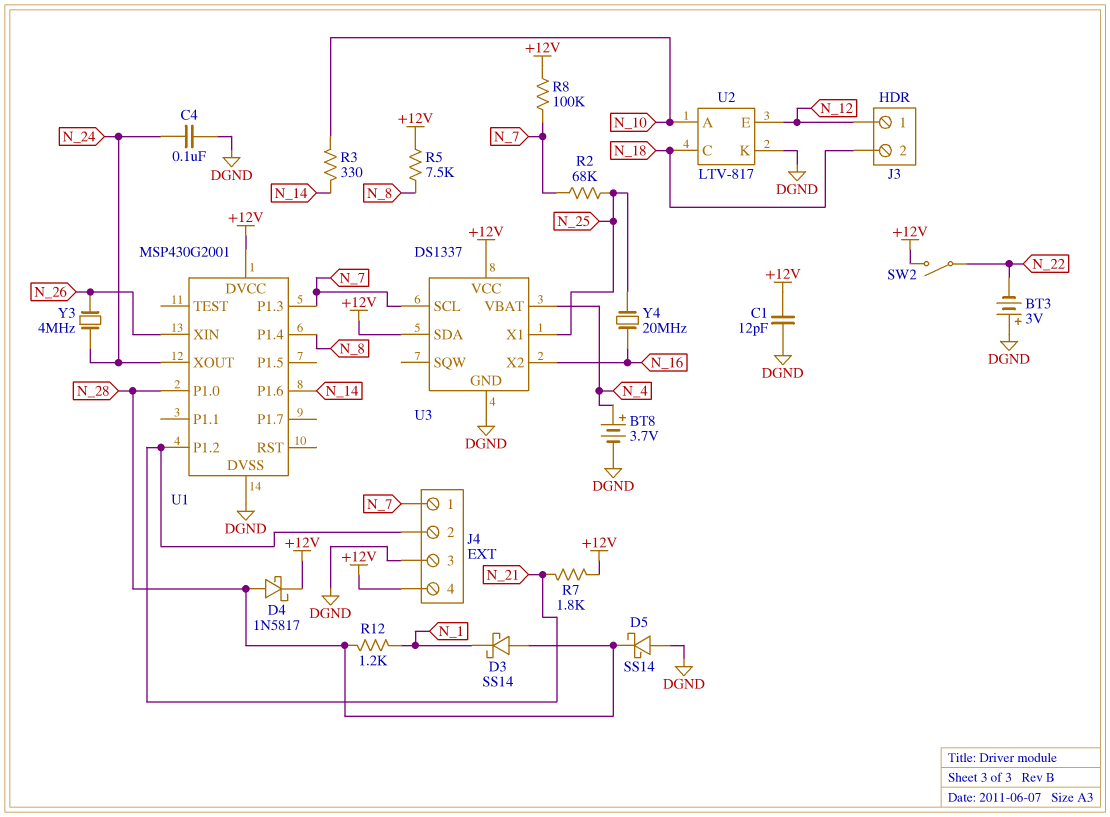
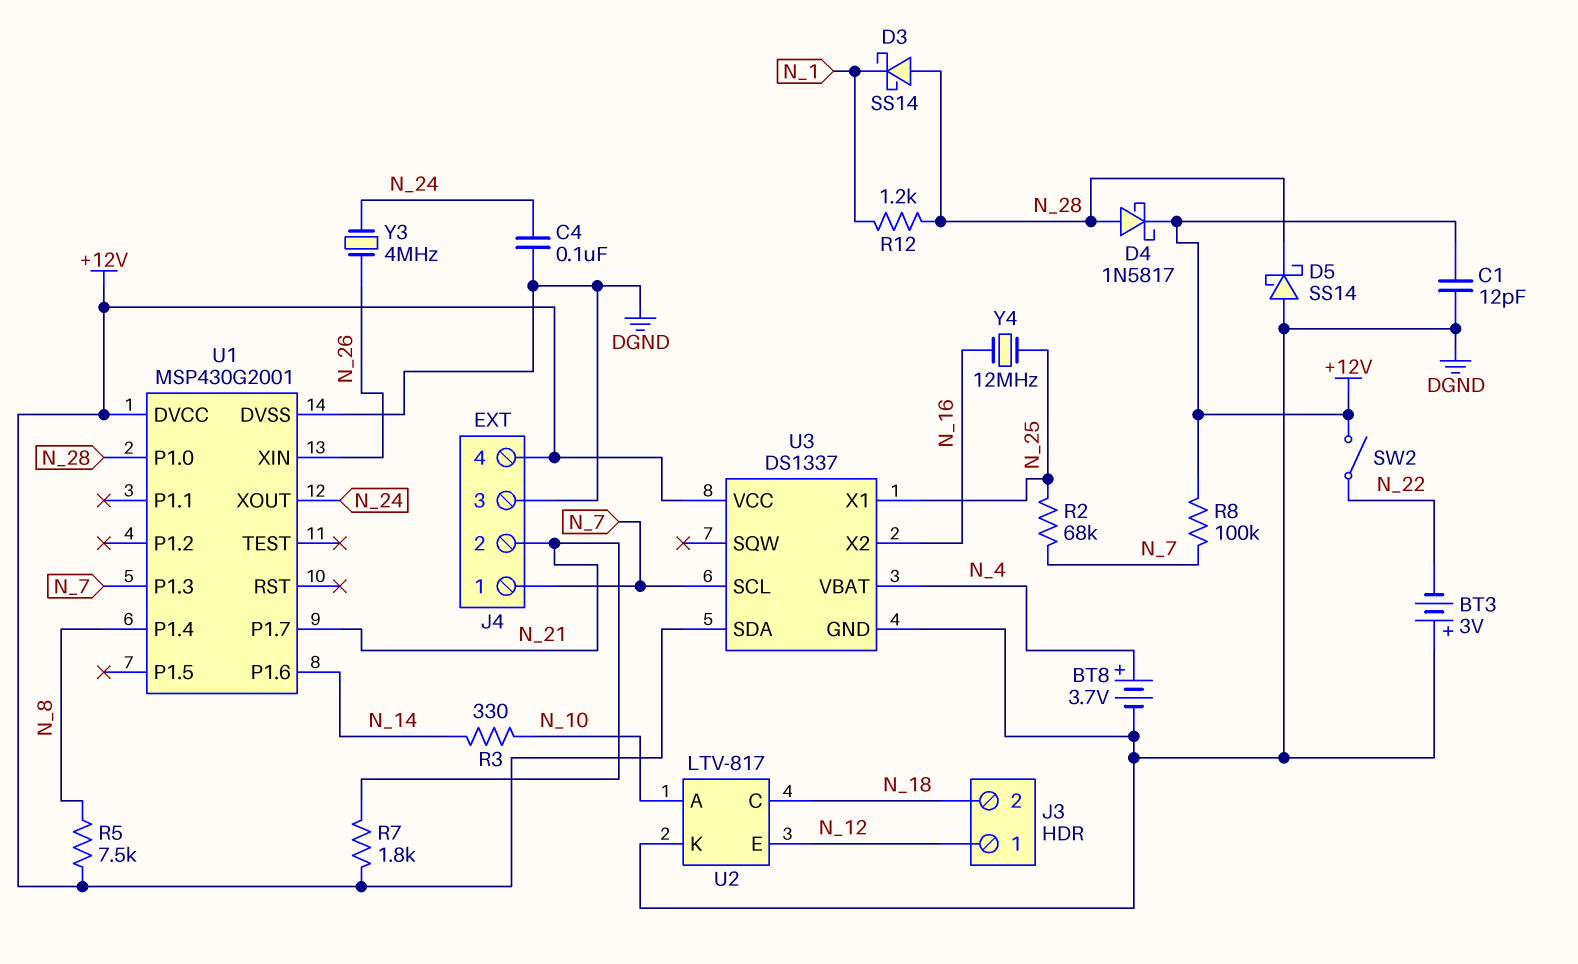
U1 pin P1.2: N_21 -> none
U1 pin P1.7: none -> N_21
Y4: 20MHz (N_16, N_25) -> 12MHz (N_16, N_25)

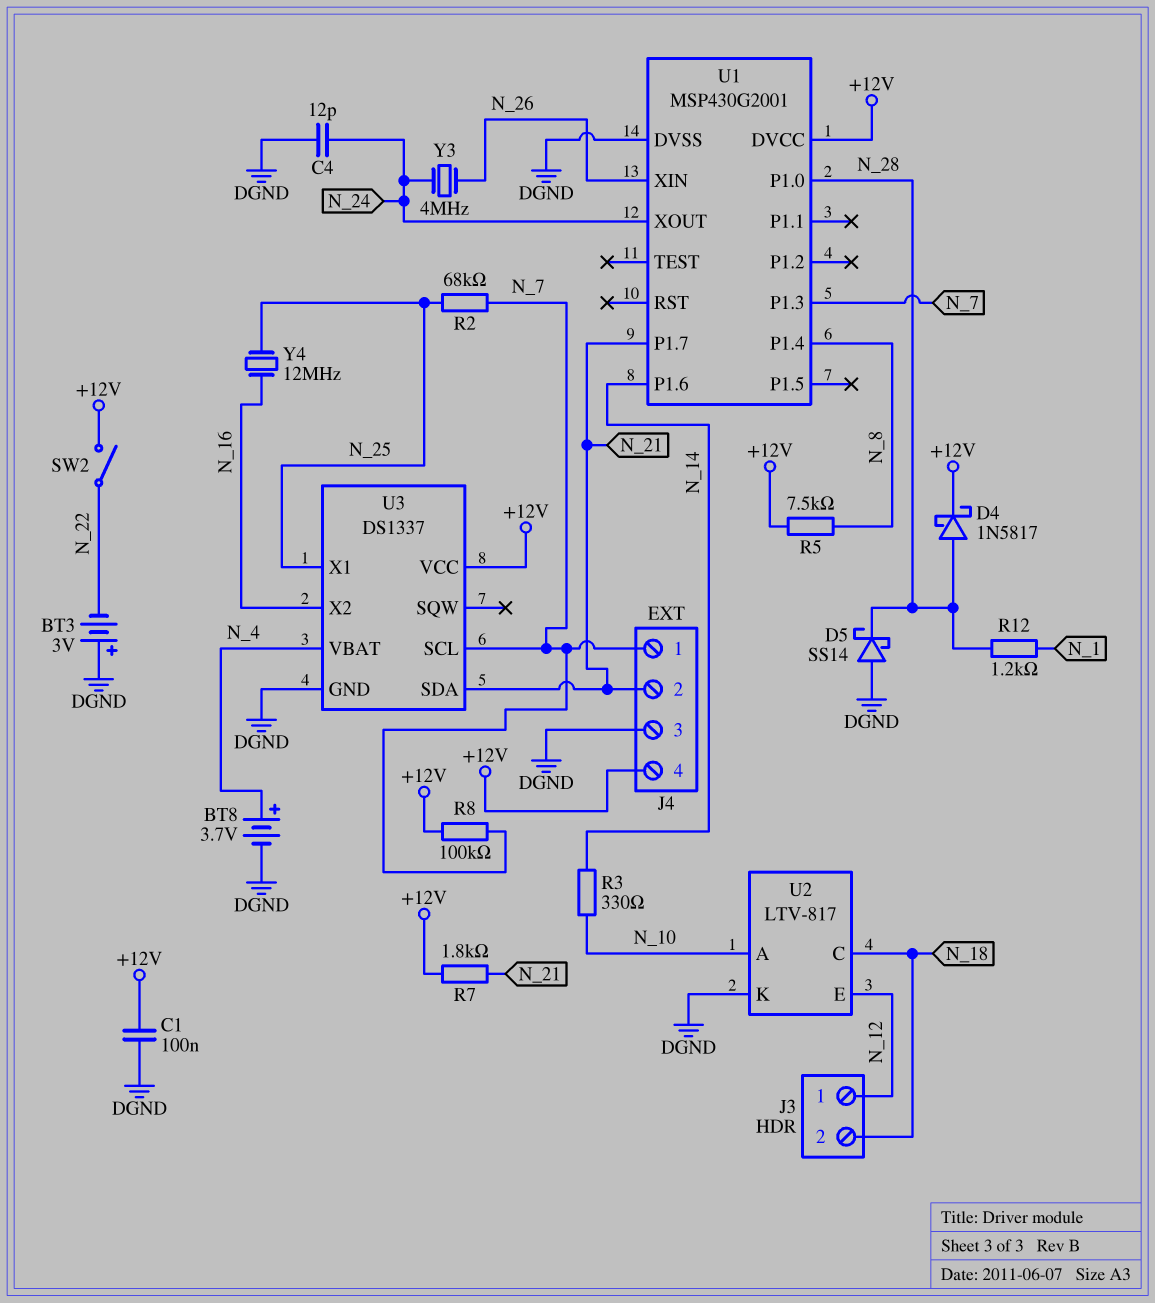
C1: 12pF (+12V, DGND) -> 100nF (+12V, DGND)
C4: 100nF (DGND, N_24) -> 12pF (DGND, N_24)
D3: schottky SS14 (A N_28, K N_1) -> none
U3 pin SDA: +12V -> N_21

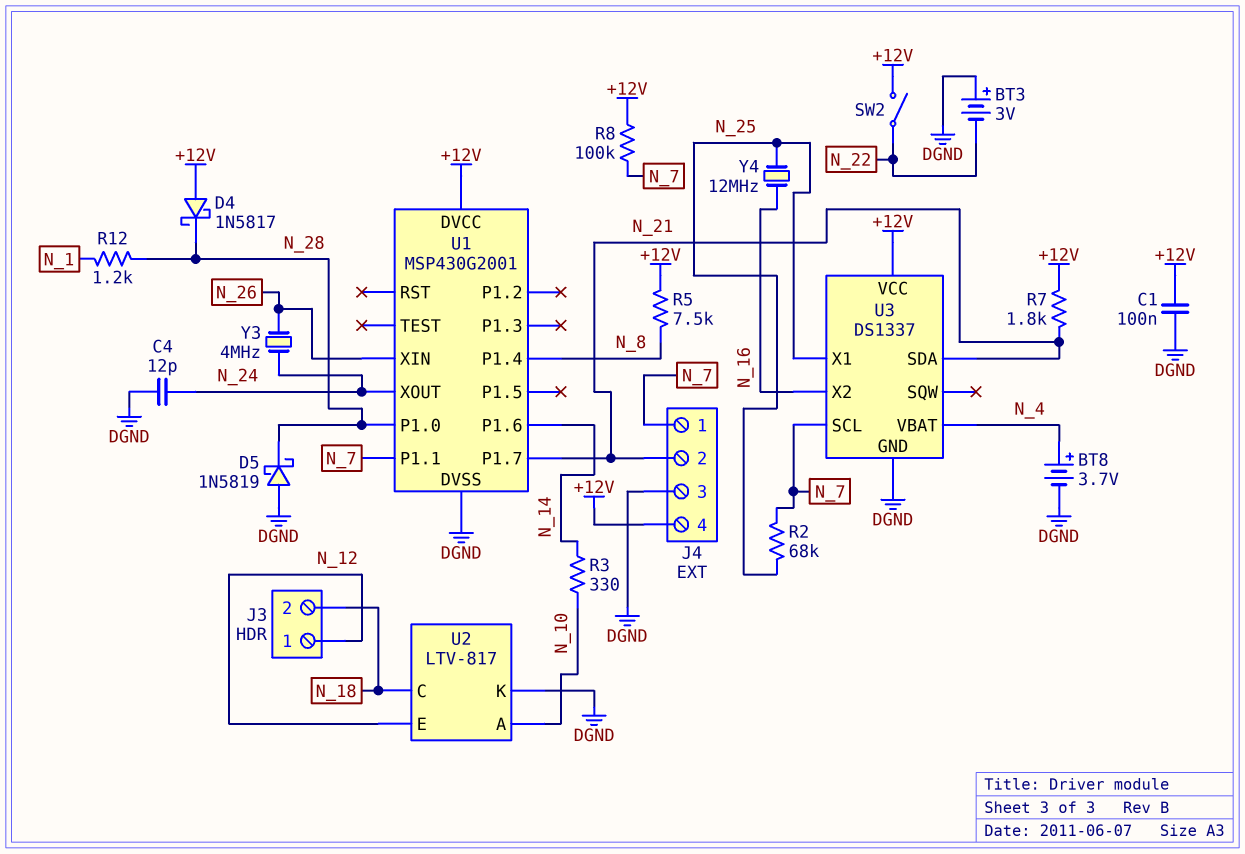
D4: schottky 1N5817 (A N_28, K +12V) -> schottky 1N5817 (A +12V, K N_28)
D5: schottky SS14 (A DGND, K N_28) -> schottky 1N5819 (A DGND, K N_28)
U1 pin P1.1: none -> N_7
U1 pin P1.3: N_7 -> none

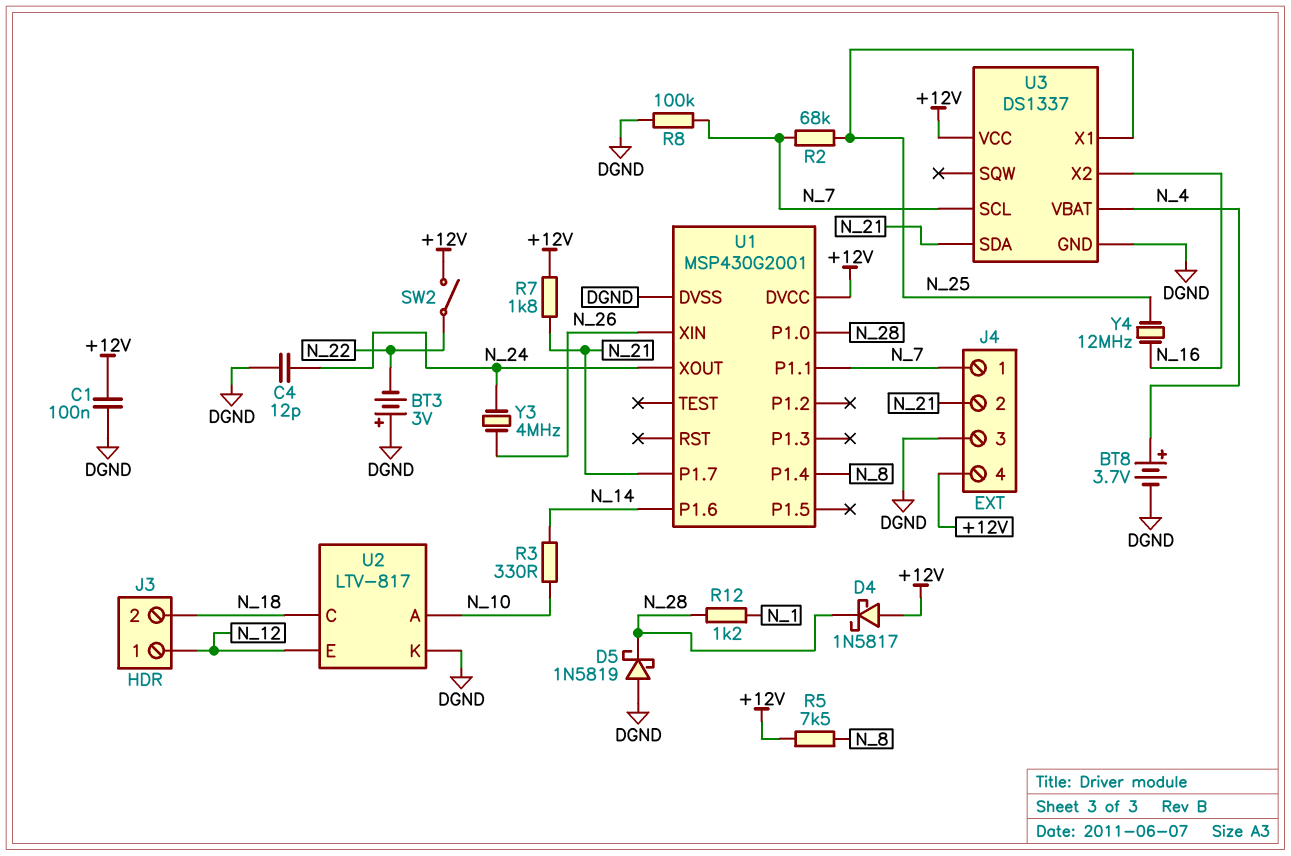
R8: 100k (+12V, N_7) -> 100k (DGND, N_7)

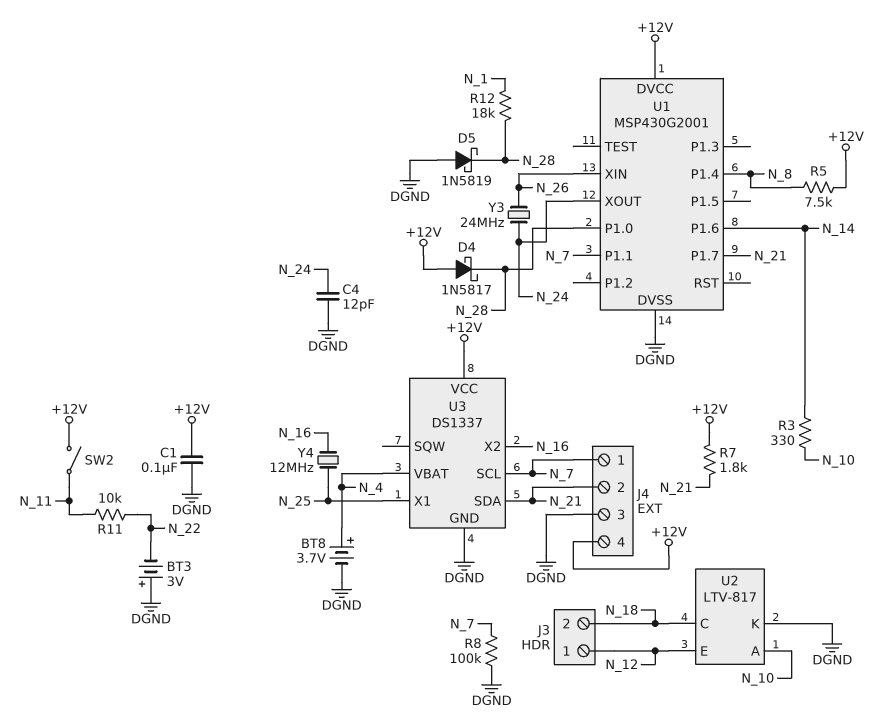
R2: 68k (N_7, N_25) -> none
R11: none -> 10k (N_11, N_22)
R12: 1.2k (N_1, N_28) -> 18k (N_1, N_28)
SW2: switch (+12V, N_22) -> switch (+12V, N_11)
Y3: 4MHz (N_24, N_26) -> 24MHz (N_24, N_26)

